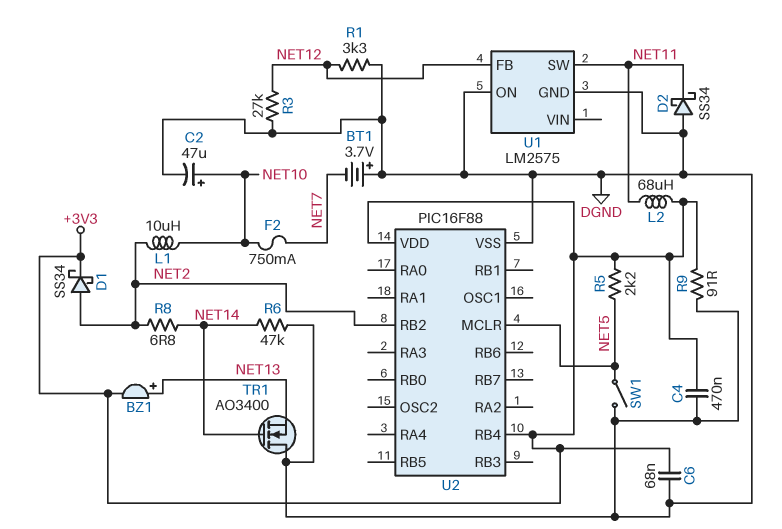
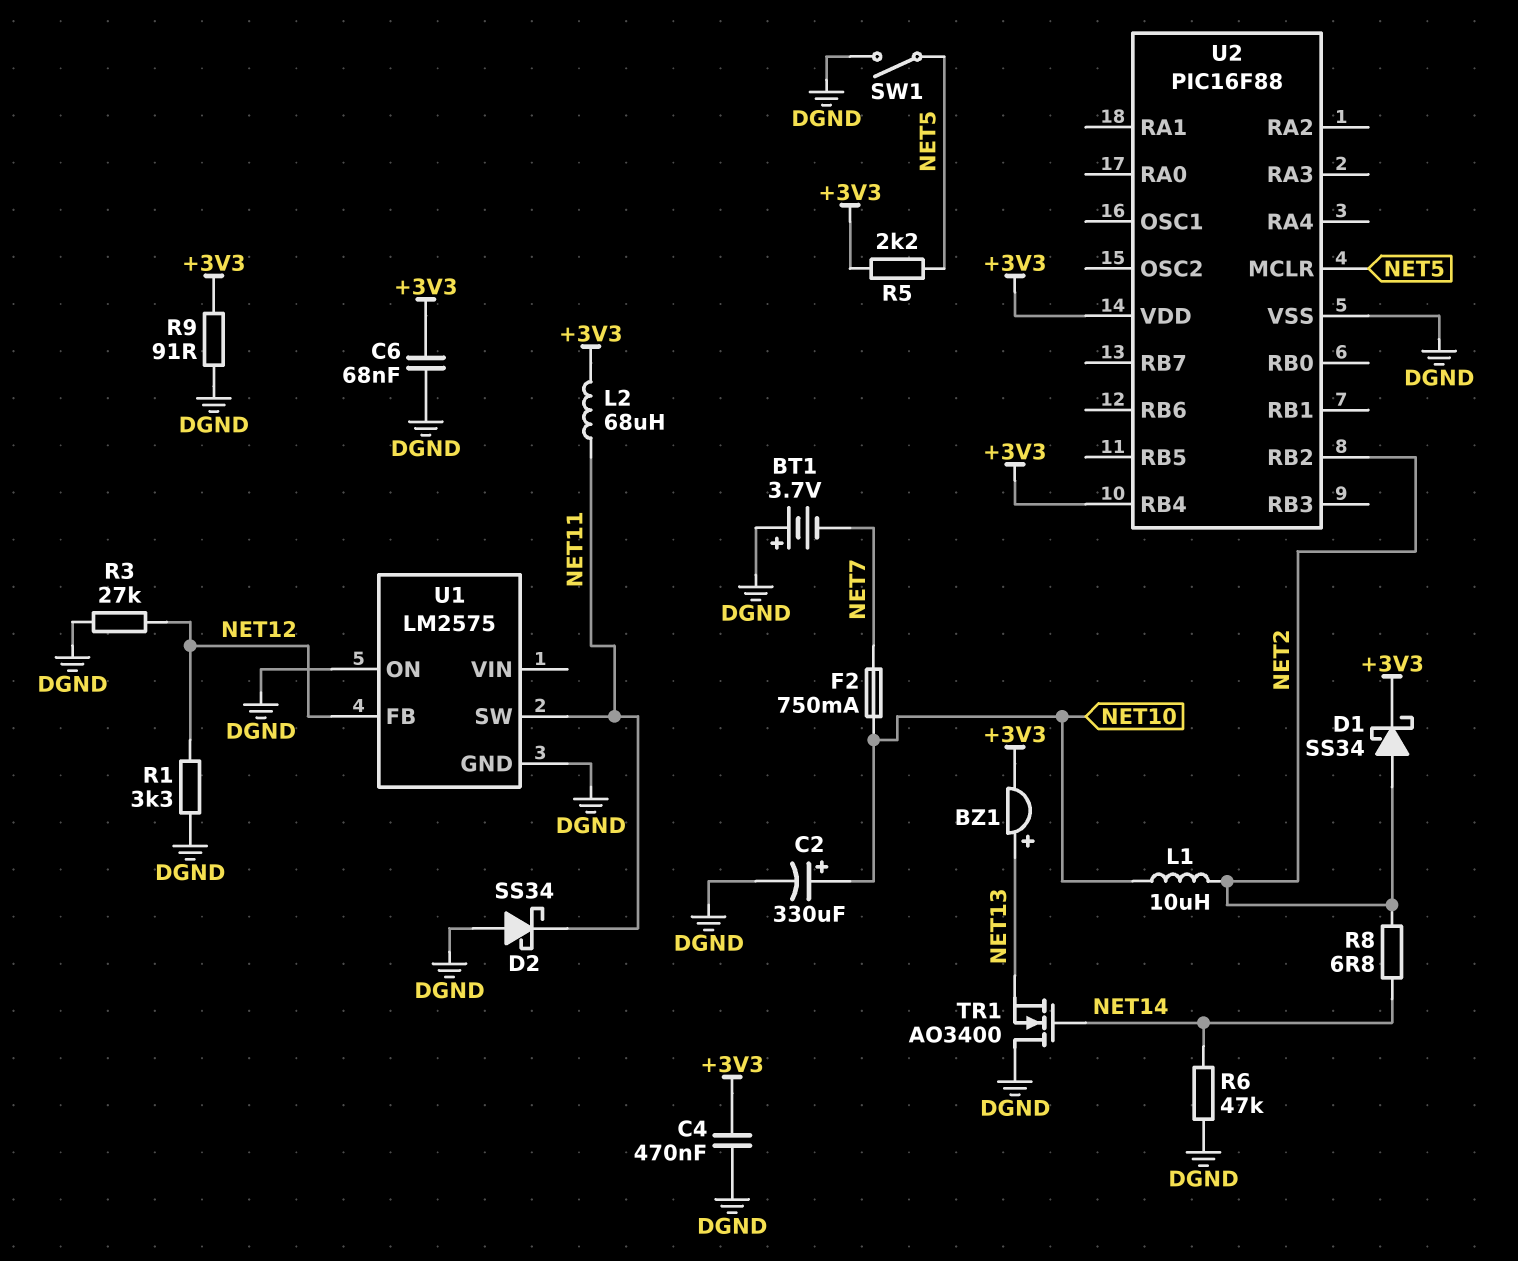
C2: 47uF (plus NET10, minus DGND) -> 330uF (plus NET10, minus DGND)

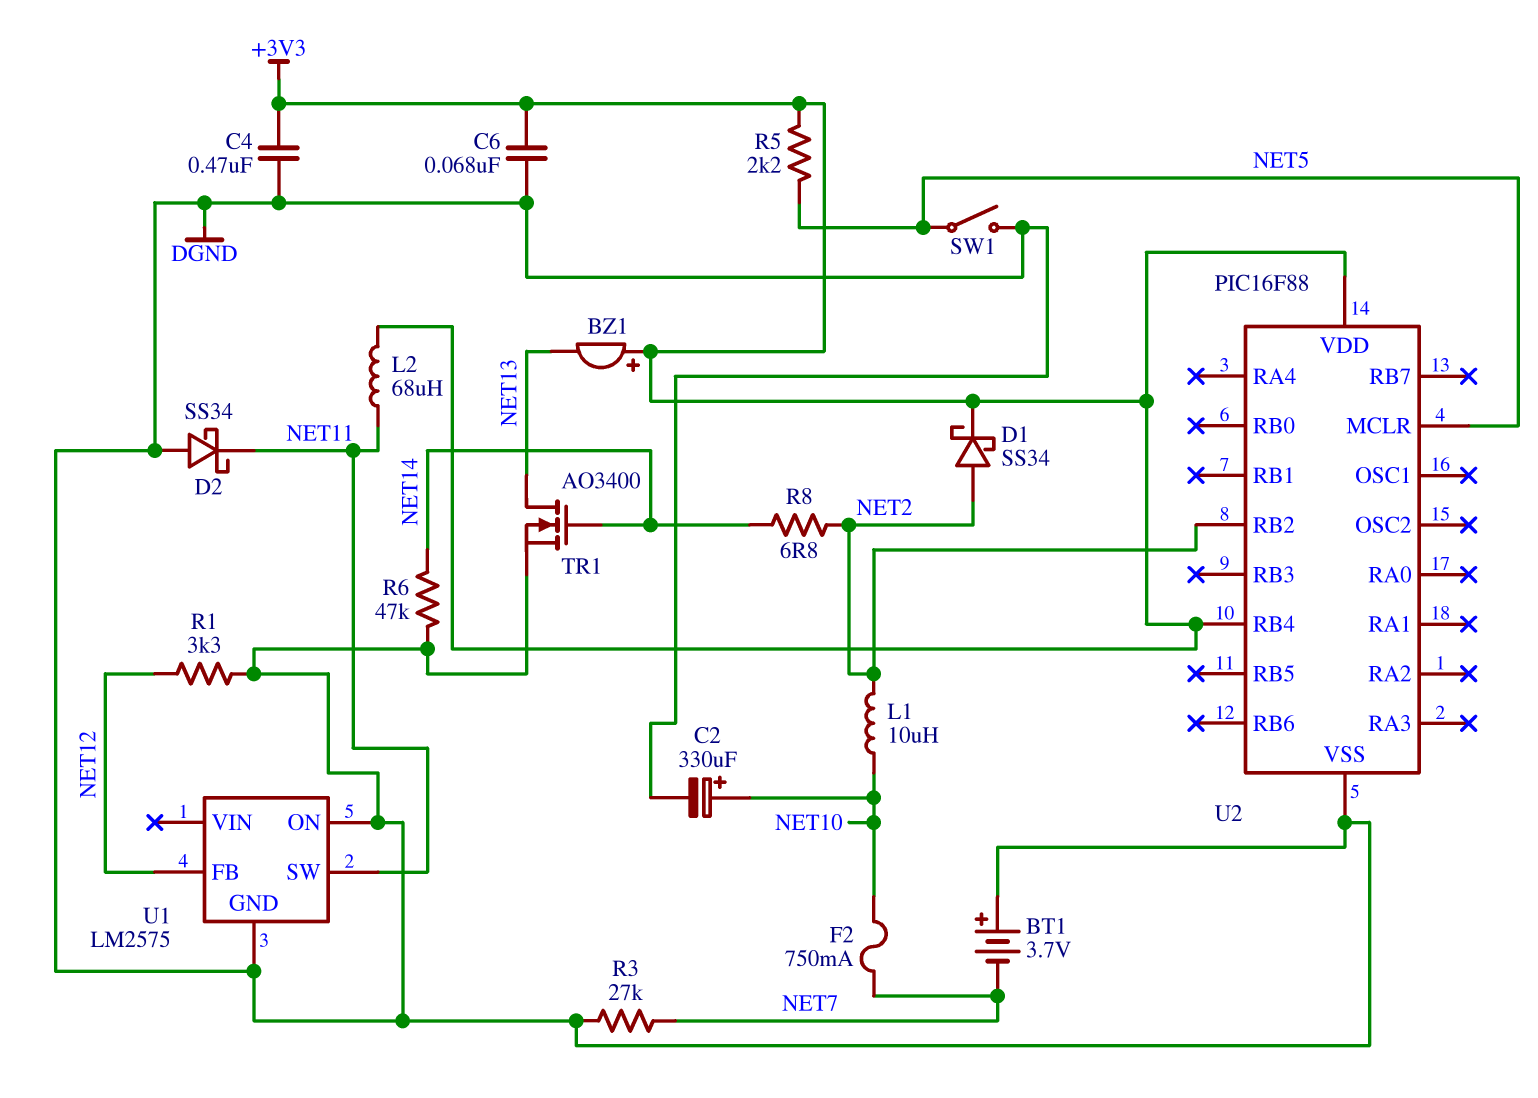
BZ1: buzzer (plus NET13, minus +3V3) -> buzzer (plus +3V3, minus NET13)
R3: 27k (DGND, NET12) -> 27k (DGND, NET7)
R9: 91 (+3V3, DGND) -> none
TR1: NMOS AO3400 (G NET14, D DGND, S NET13) -> NMOS AO3400 (G NET14, D NET13, S DGND)

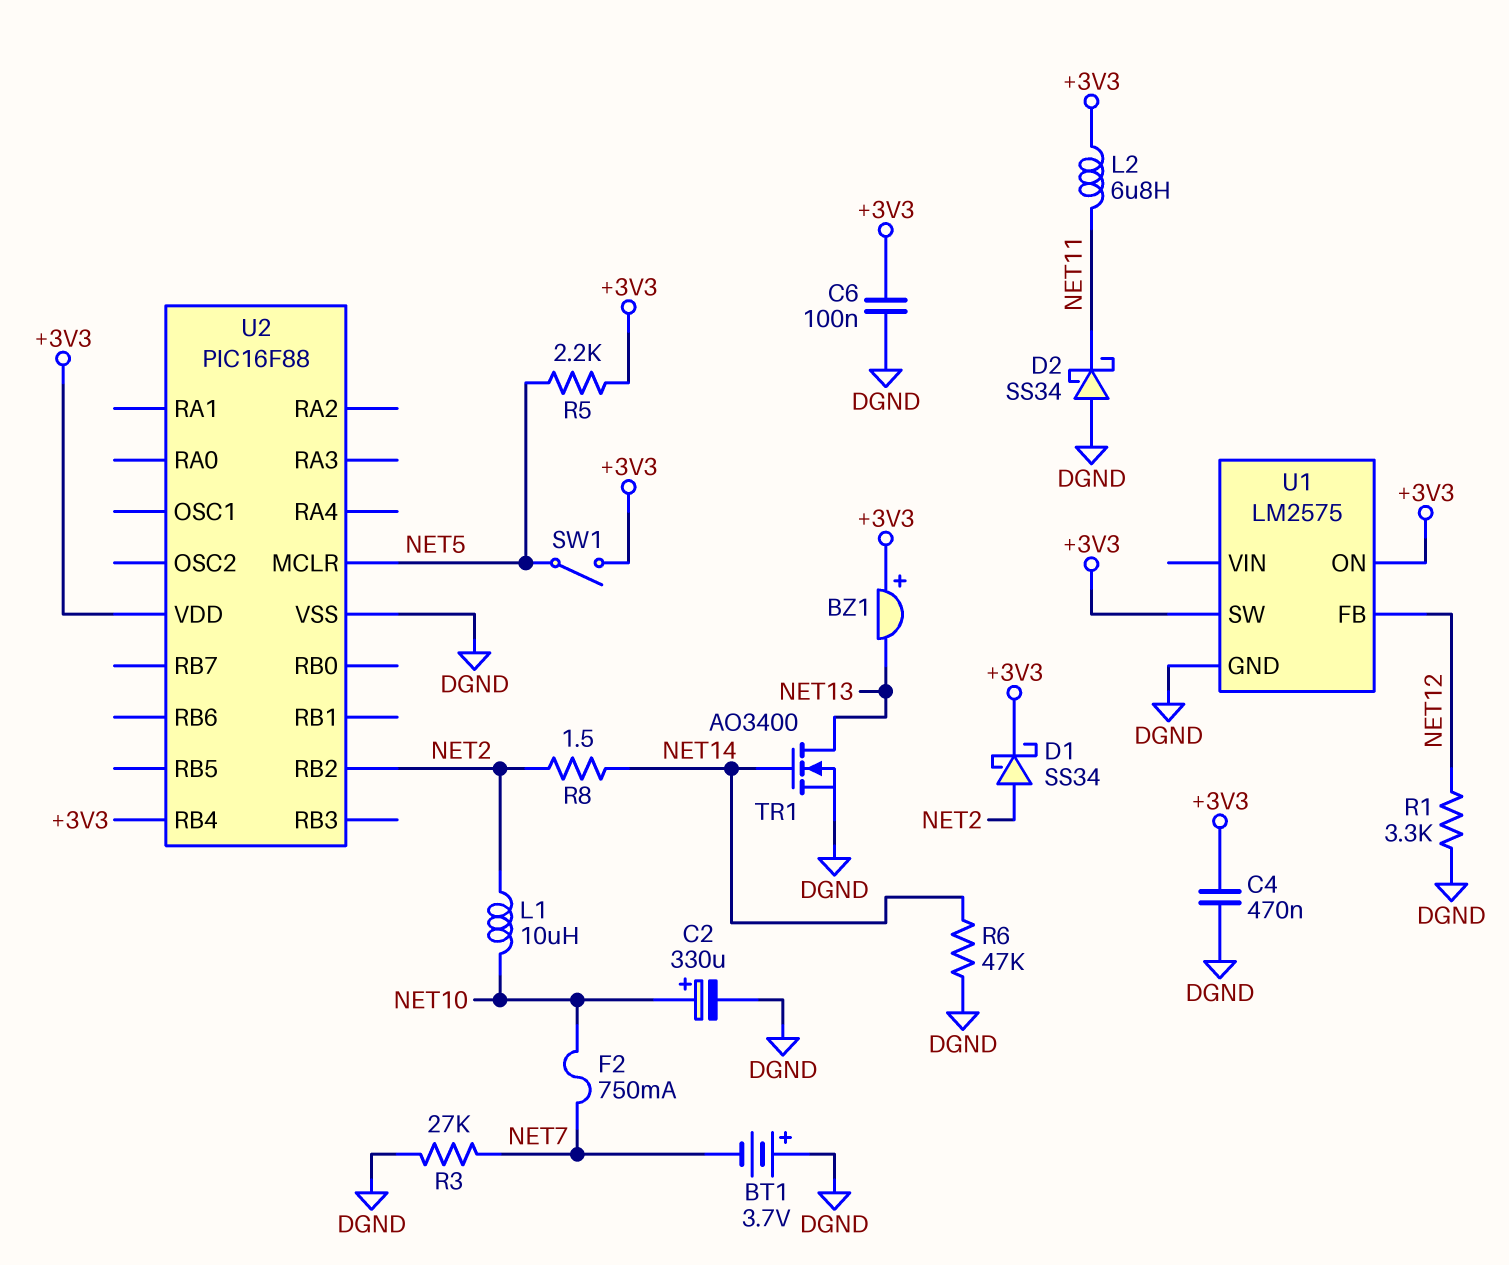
C6: 68nF (+3V3, DGND) -> 100nF (+3V3, DGND)
L2: 68uH (+3V3, NET11) -> 6.8uH (+3V3, NET11)
R8: 6.8 (NET2, NET14) -> 1.5 (NET2, NET14)
SW1: switch (DGND, NET5) -> switch (+3V3, NET5)
U1 pin ON: DGND -> +3V3
U1 pin SW: NET11 -> +3V3

